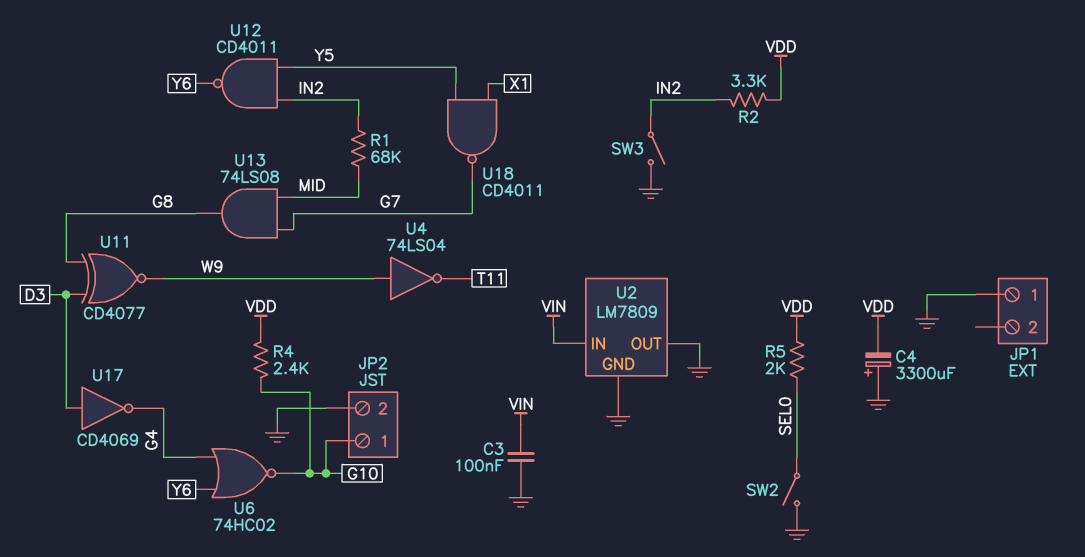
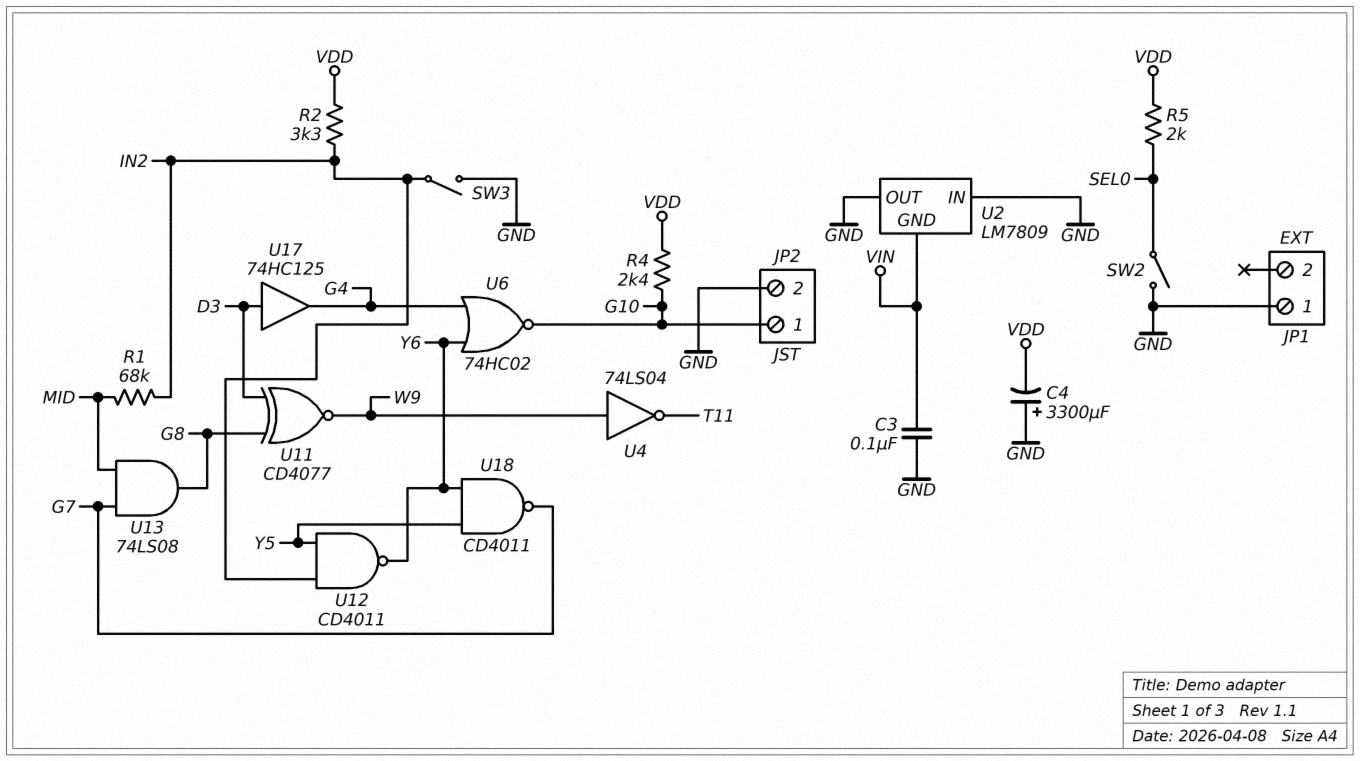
U2 pin GND: GND -> VIN
U2 pin IN: VIN -> GND
U17: NOT CD4069 (in D3, out G4) -> buffer 74HC125 (in D3, out G4)
U18: NAND CD4011 (in X1, in Y5, out G7) -> NAND CD4011 (in Y5, in Y6, out G7)

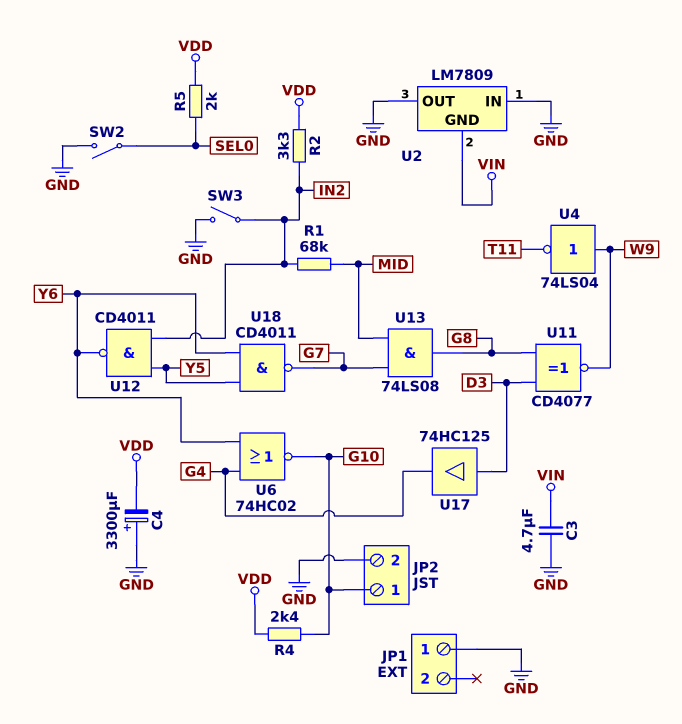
C3: 100nF (GND, VIN) -> 4.7uF (GND, VIN)

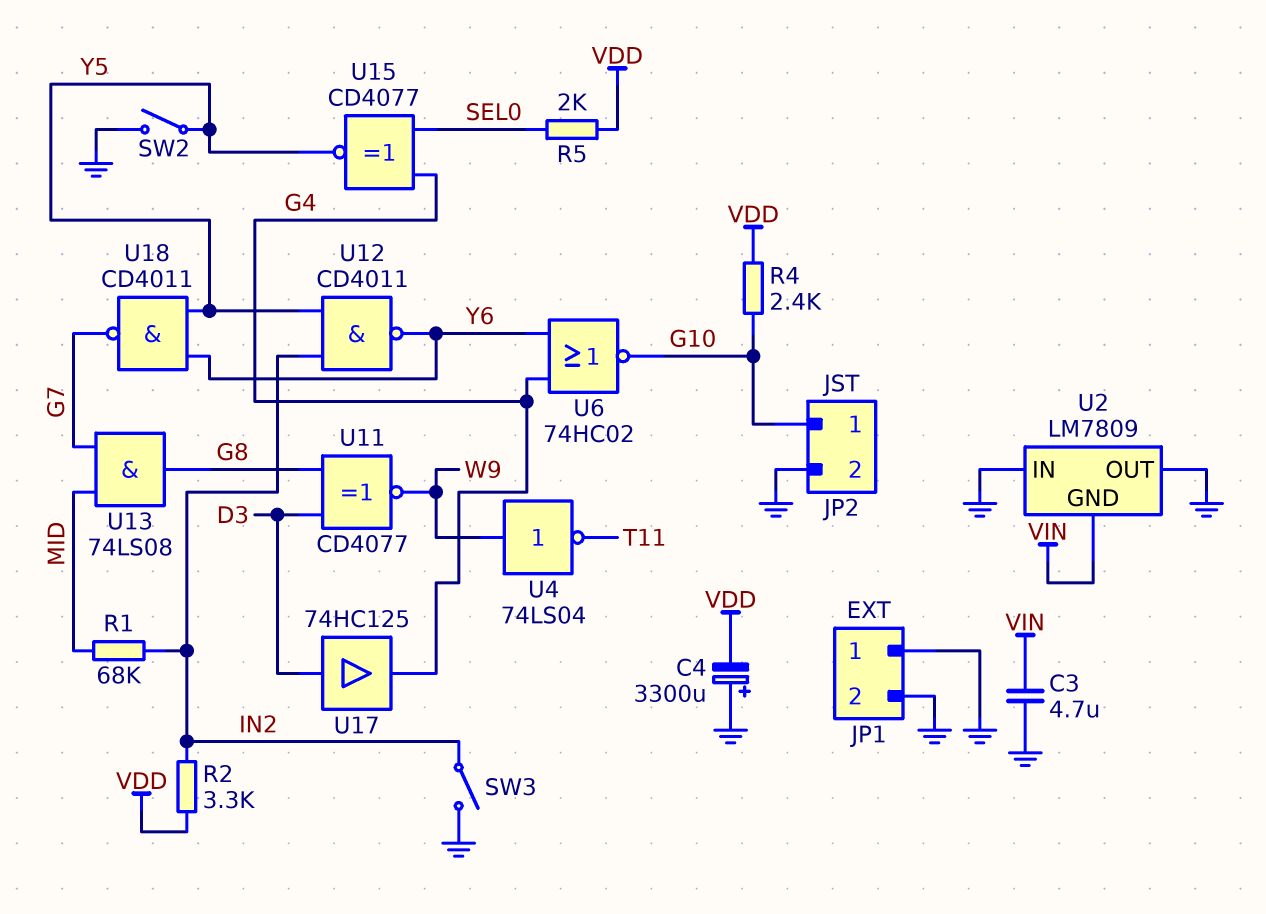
JP1 pin 2: none -> GND
SW2: switch (GND, SEL0) -> switch (GND, Y5)
U15: none -> XNOR CD4077 (in G4, in SEL0, out Y5)

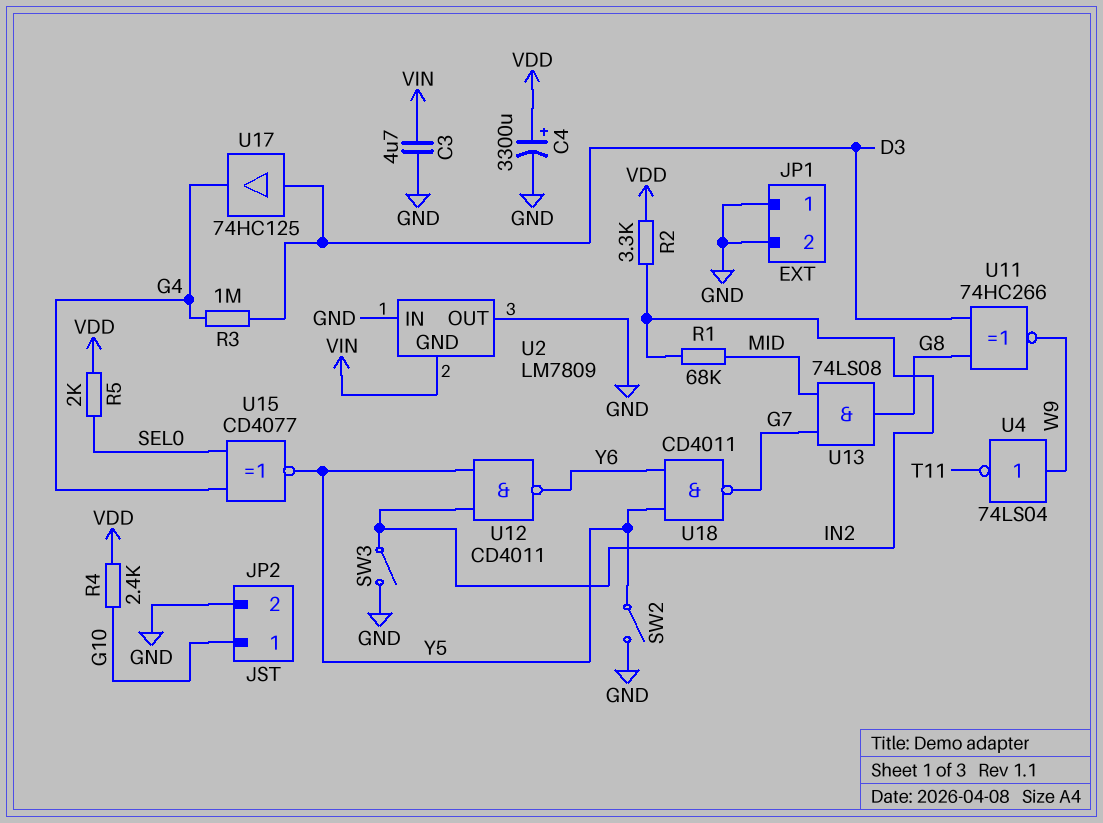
C4: 3300uF (plus GND, minus VDD) -> 3300uF (plus VDD, minus GND)
R3: none -> 1M (D3, G4)
U6: NOR 74HC02 (in G4, in Y6, out G10) -> none
U11: XNOR CD4077 (in D3, in G8, out W9) -> XNOR 74HC266 (in D3, in G8, out W9)

